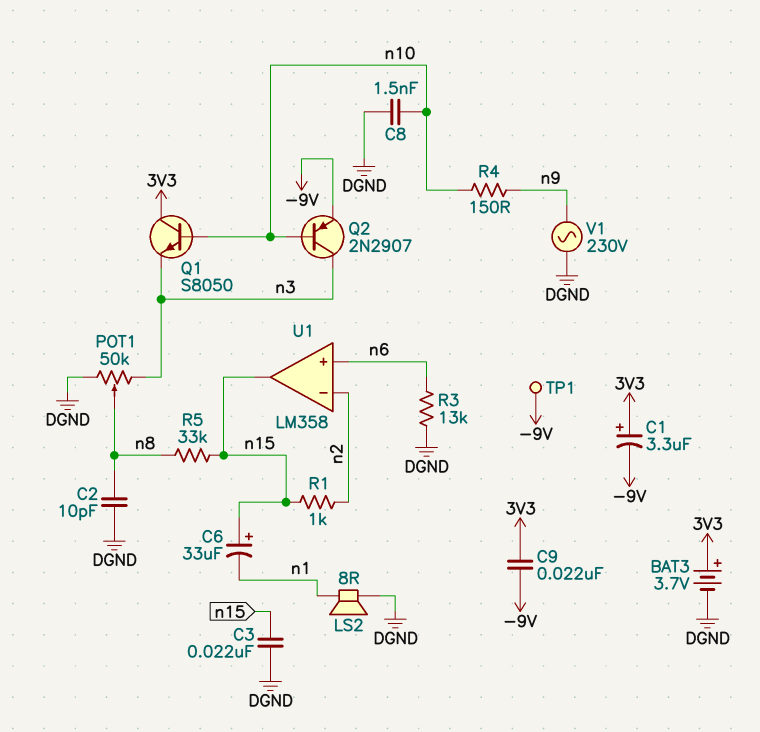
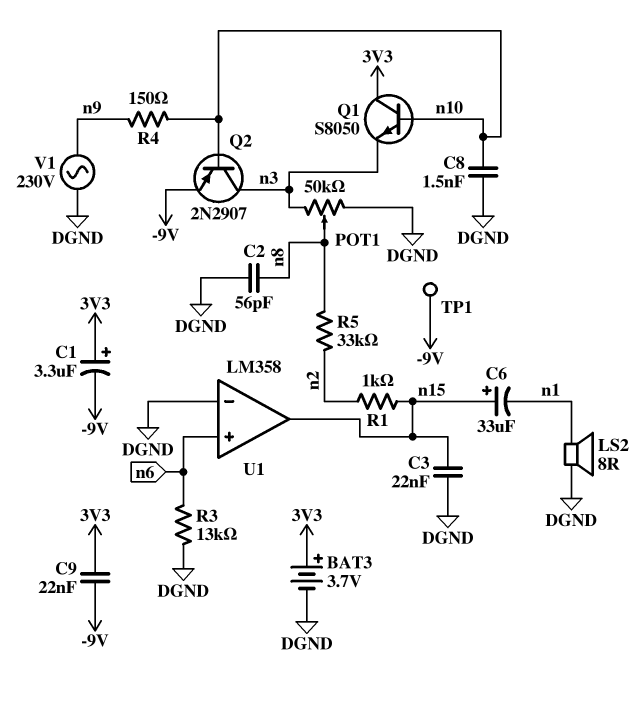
C2: 10pF (DGND, n8) -> 56pF (DGND, n8)
R5: 33k (n8, n15) -> 33k (n2, n8)
U1 pin in-: n2 -> DGND

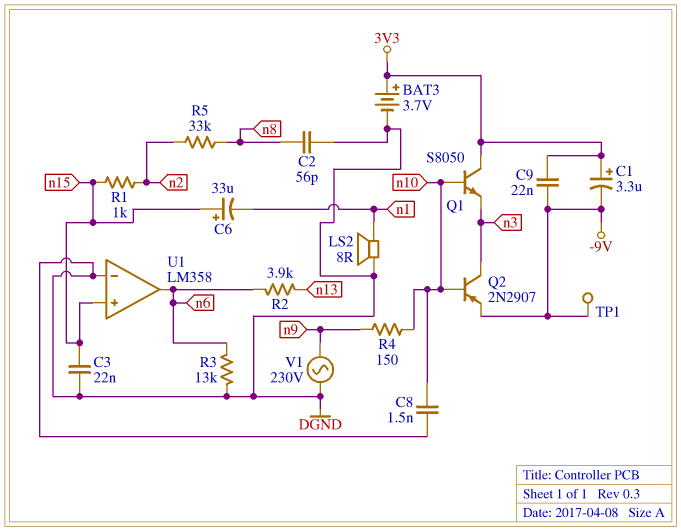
POT1: 50k (DGND, n3, wiper n8) -> none
R2: none -> 3.9k (n6, n13)
U1 pin in+: n6 -> n15
U1 pin out: n15 -> n6

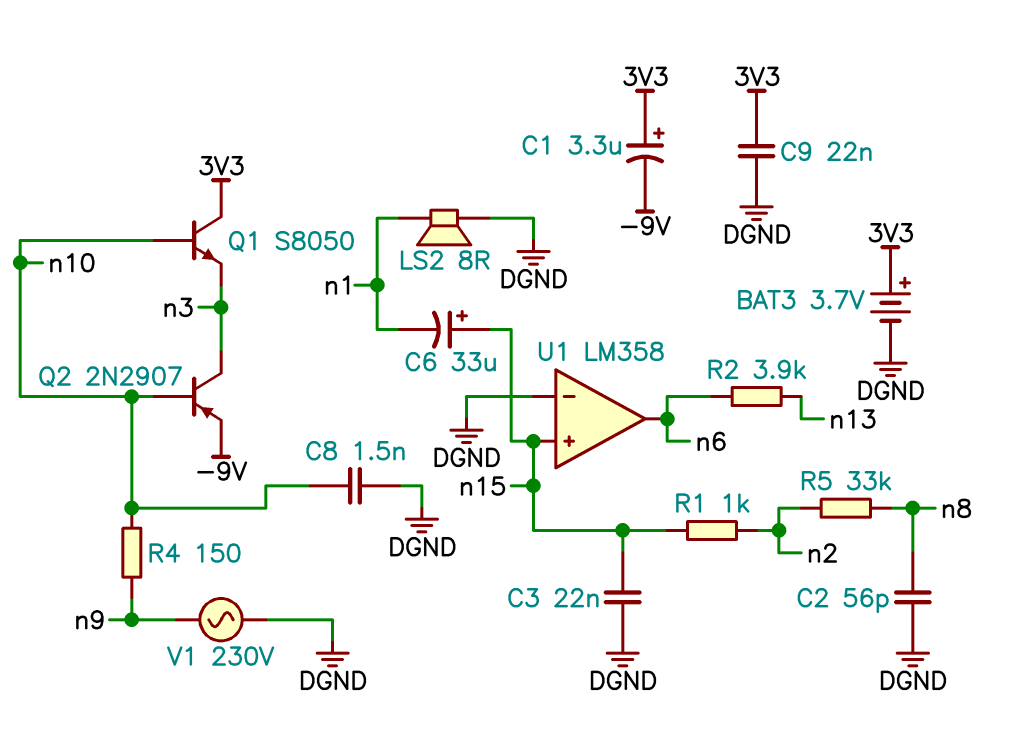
C9: 22nF (-9V, 3V3) -> 22nF (3V3, DGND)
R3: 13k (DGND, n6) -> none
TP1: test point (-9V) -> none

